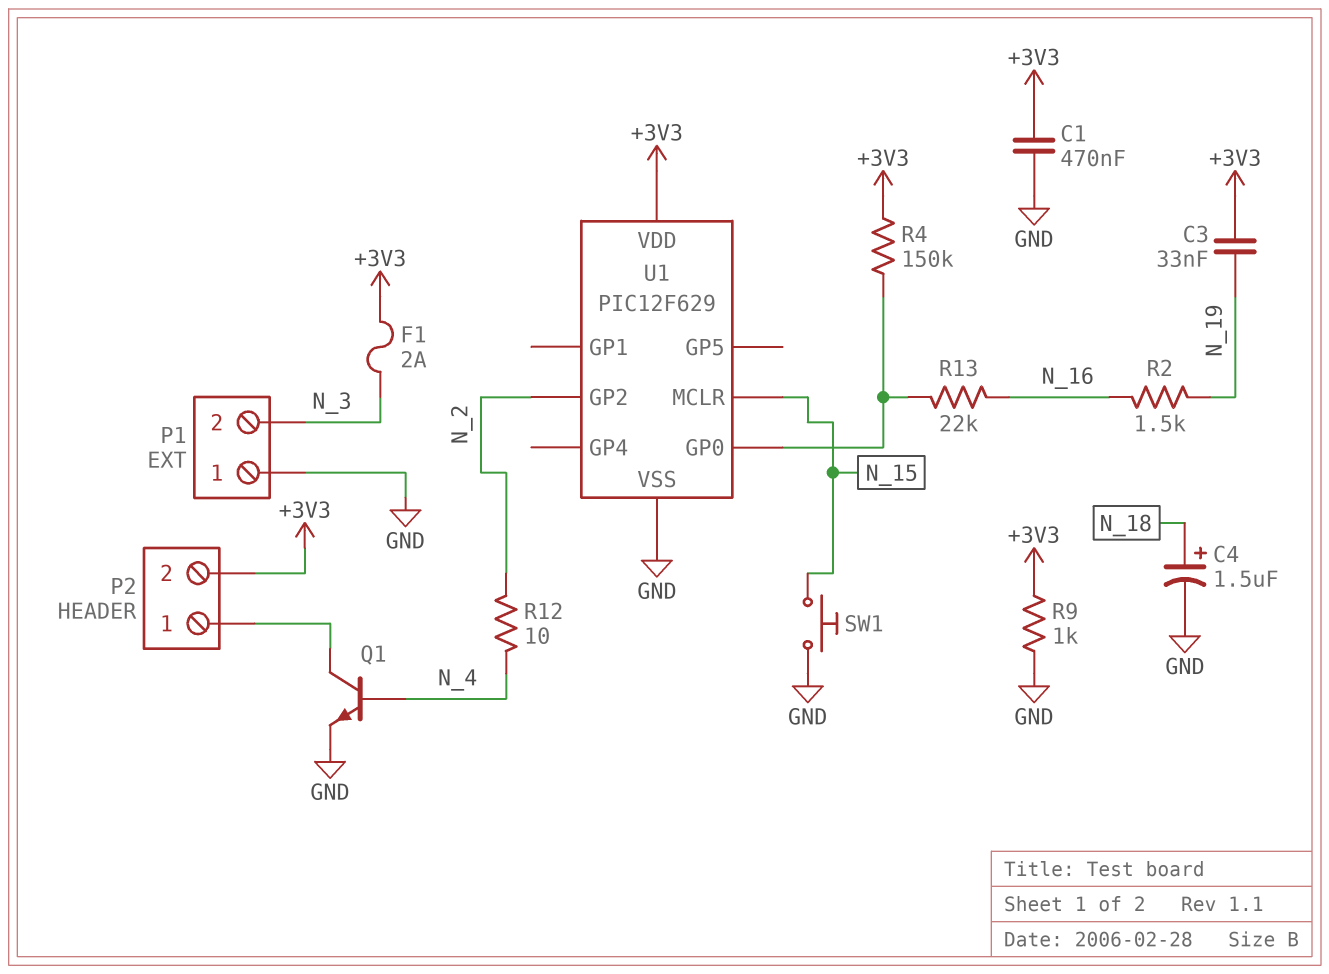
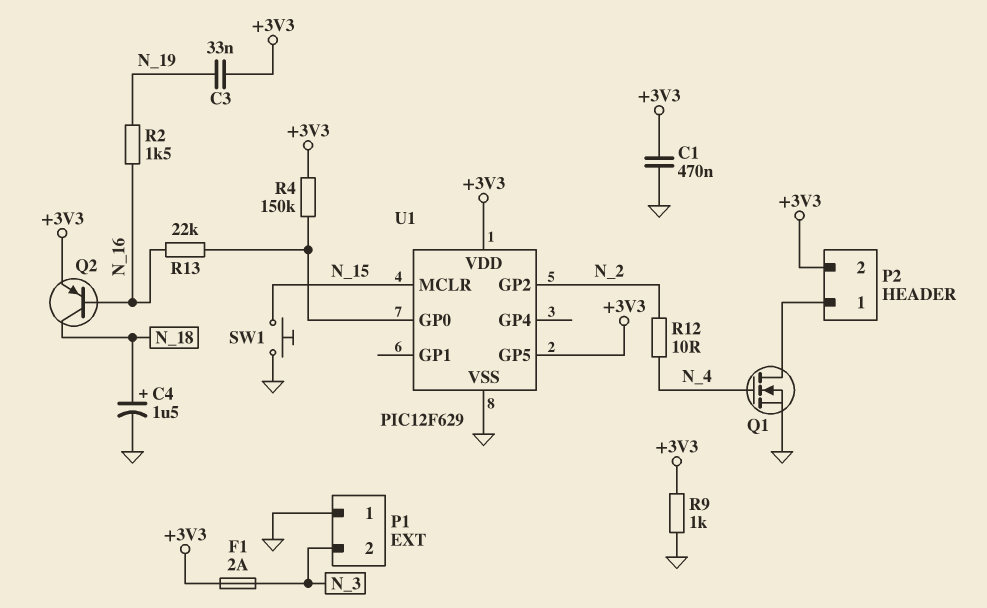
Q1: NPN (B N_4, C P2/1, E GND) -> NMOS (G N_4, D P2/1, S GND)
Q2: none -> PNP (B N_16, C N_18, E +3V3)
U1 pin GP5: none -> +3V3

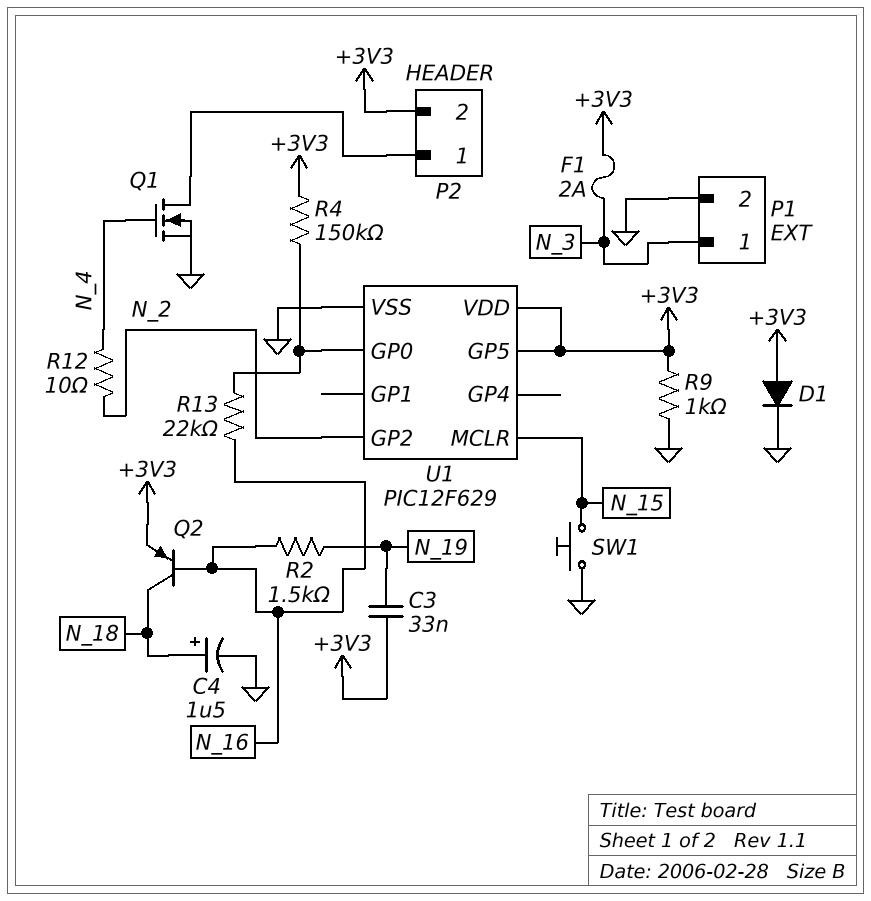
C1: 470nF (+3V3, GND) -> none
D1: none -> diode (A +3V3, K GND)
P1 pin 1: GND -> N_3
P1 pin 2: N_3 -> GND

